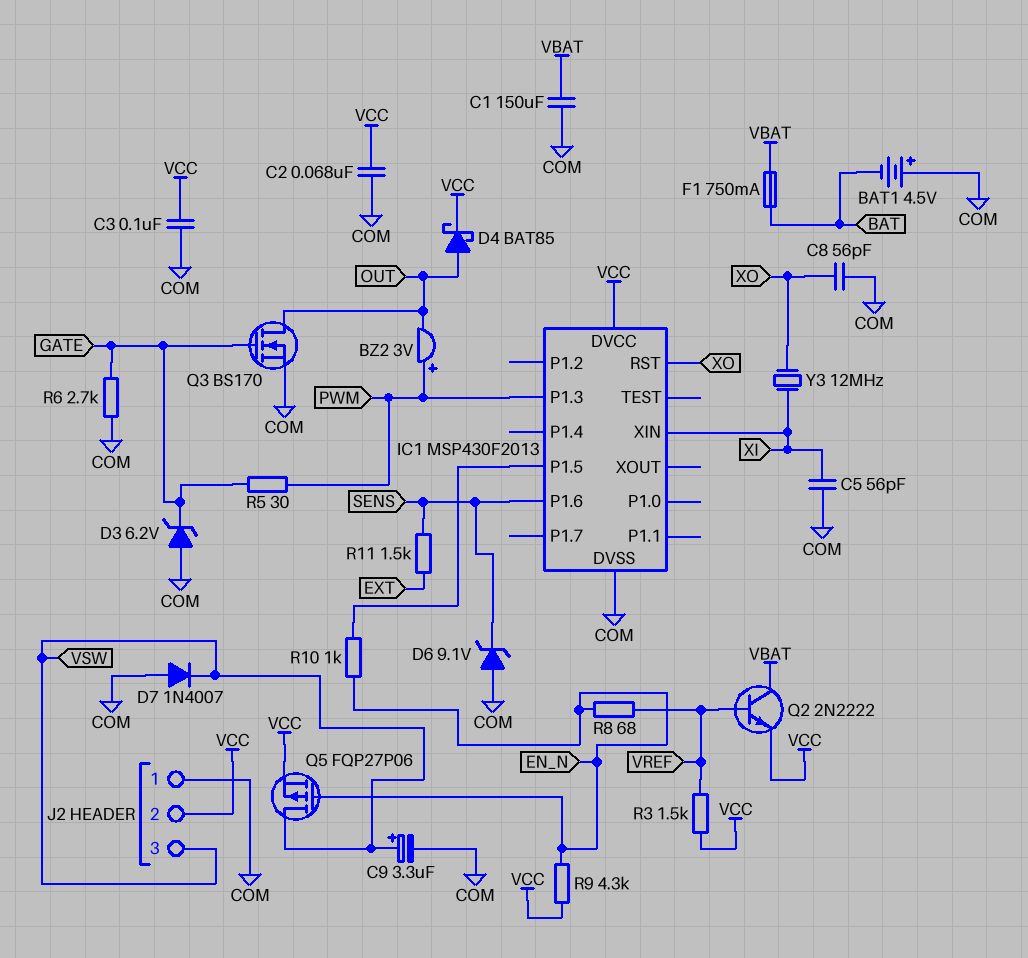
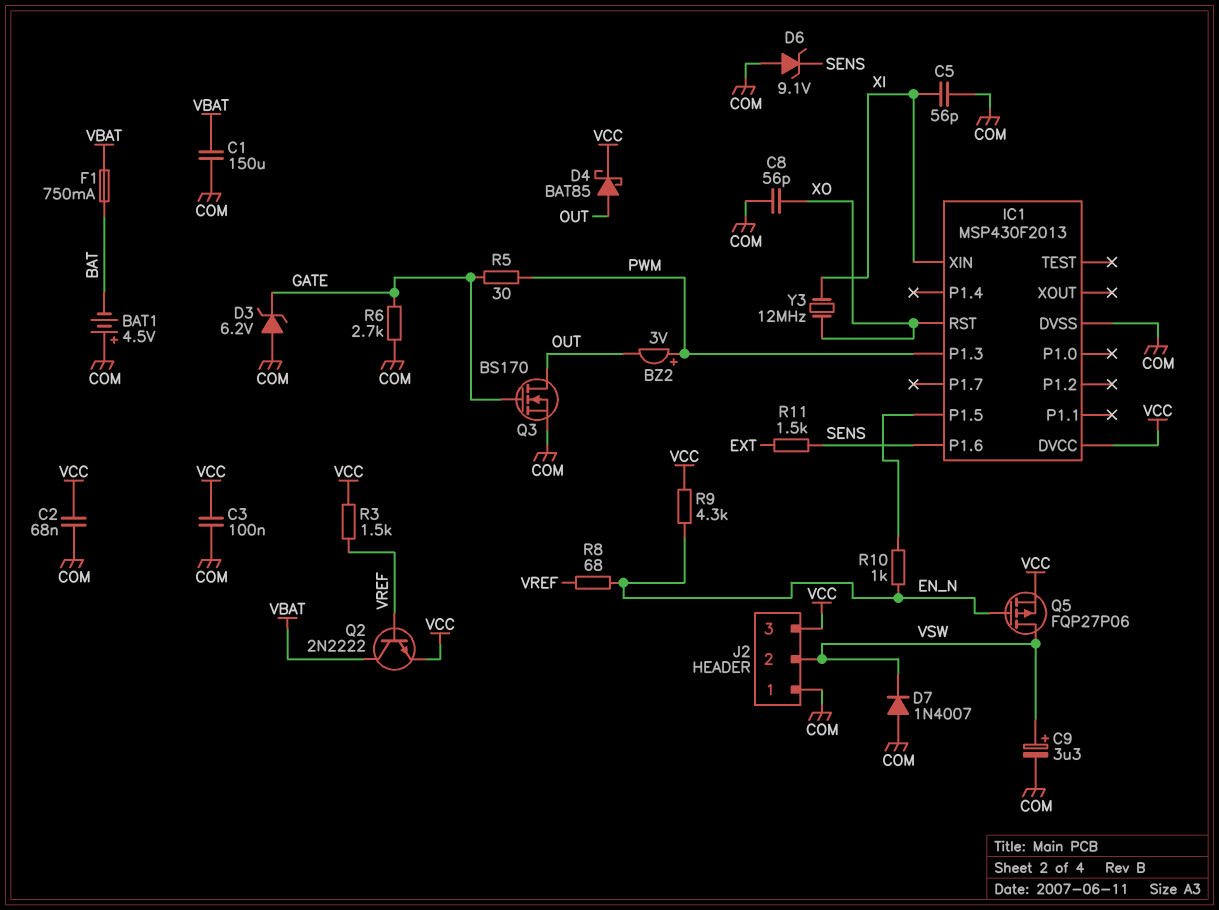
J2 pin 2: VCC -> VSW
J2 pin 3: VSW -> VCC

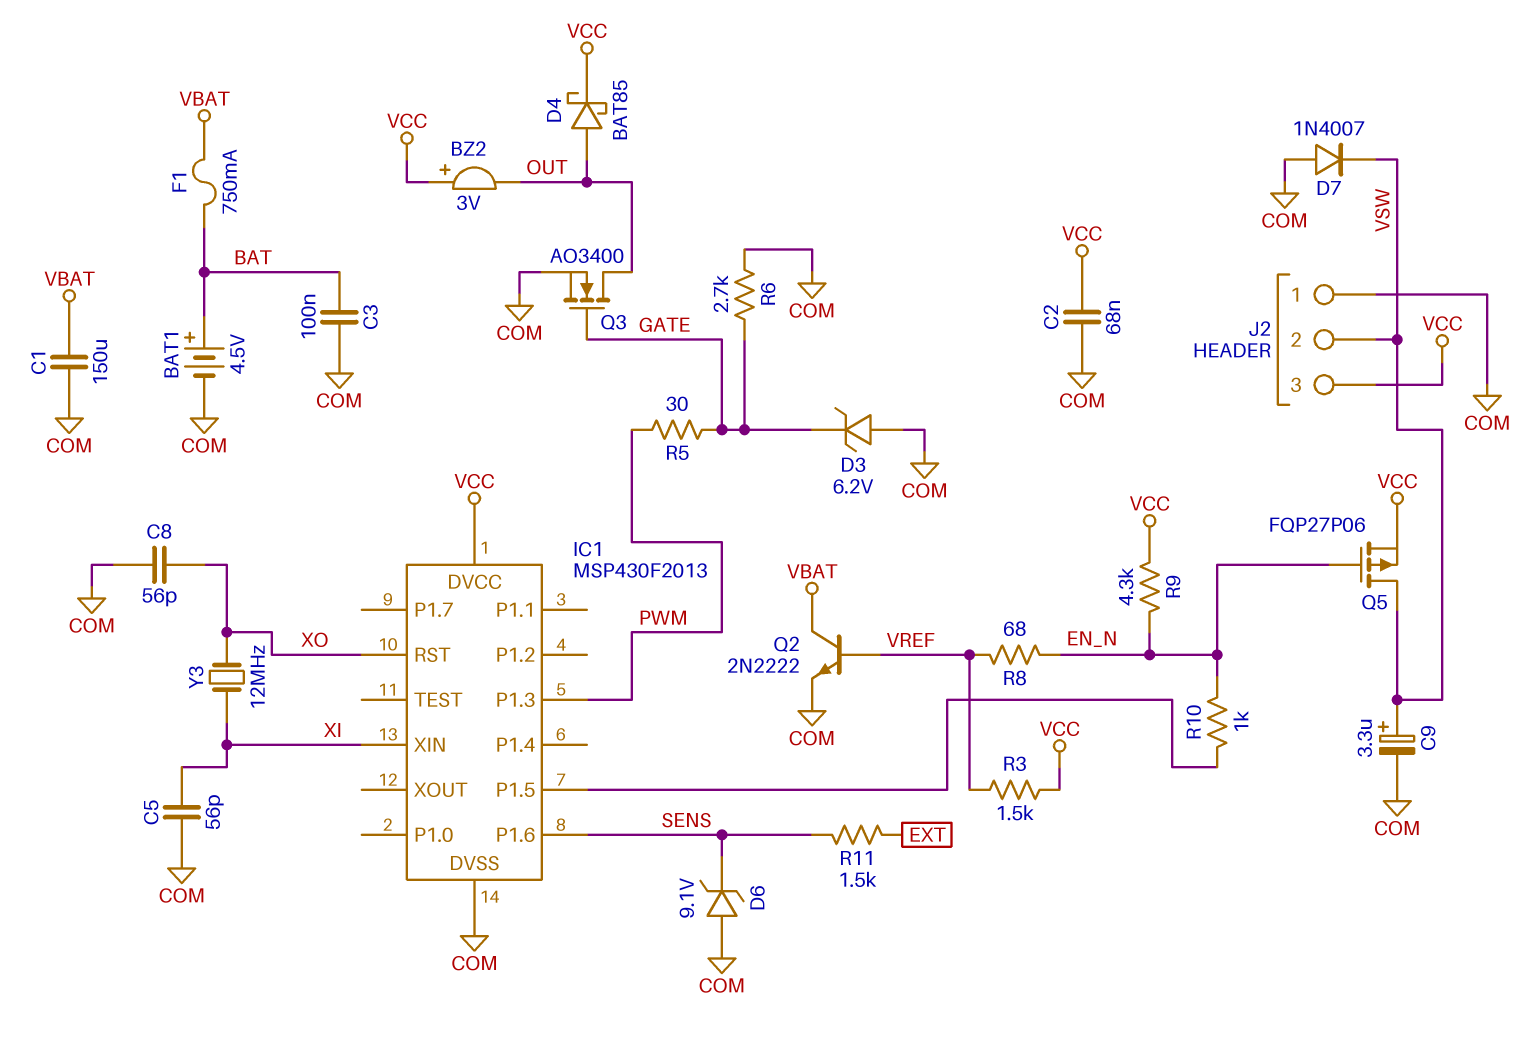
BAT1: 4.5V (plus COM, minus BAT) -> 4.5V (plus BAT, minus COM)
BZ2: buzzer 3V (plus PWM, minus OUT) -> buzzer 3V (plus VCC, minus OUT)
C3: 100nF (COM, VCC) -> 100nF (BAT, COM)
Q2: NPN 2N2222 (B VREF, C VBAT, E VCC) -> NPN 2N2222 (B VREF, C VBAT, E COM)
Q3: NMOS BS170 (G GATE, D OUT, S COM) -> NMOS AO3400 (G GATE, D OUT, S COM)

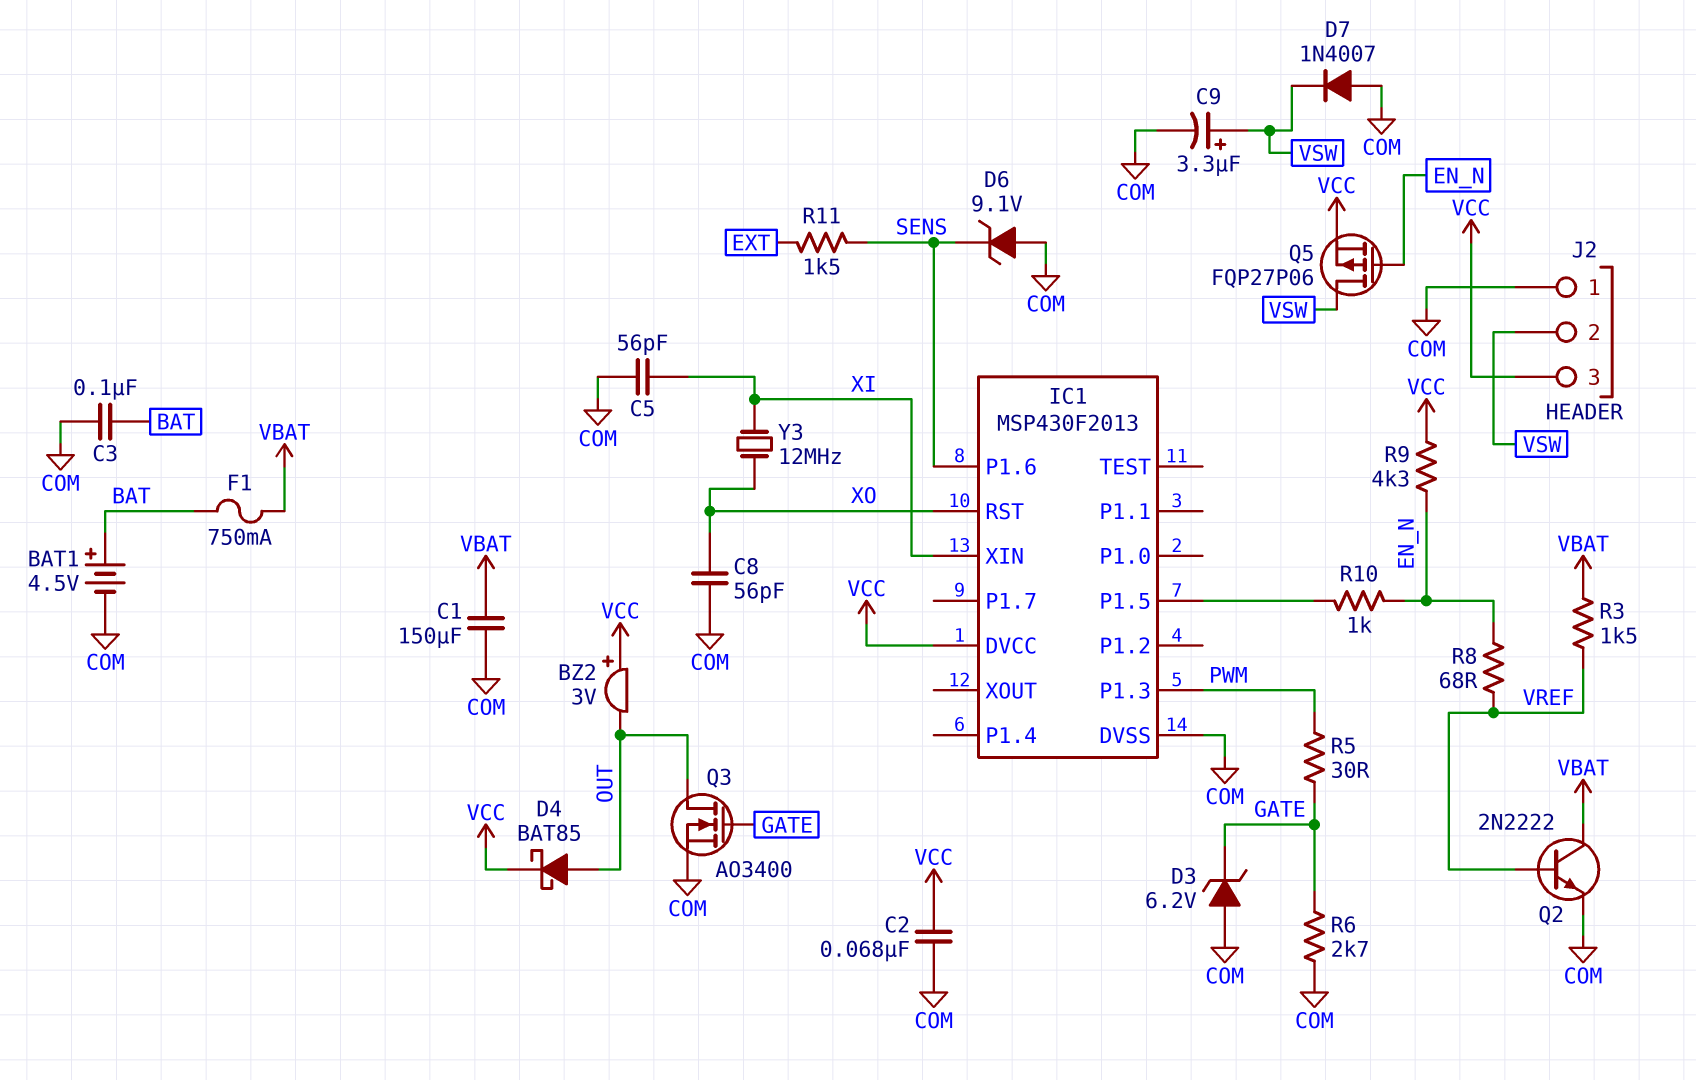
R3: 1.5k (VCC, VREF) -> 1.5k (VBAT, VREF)

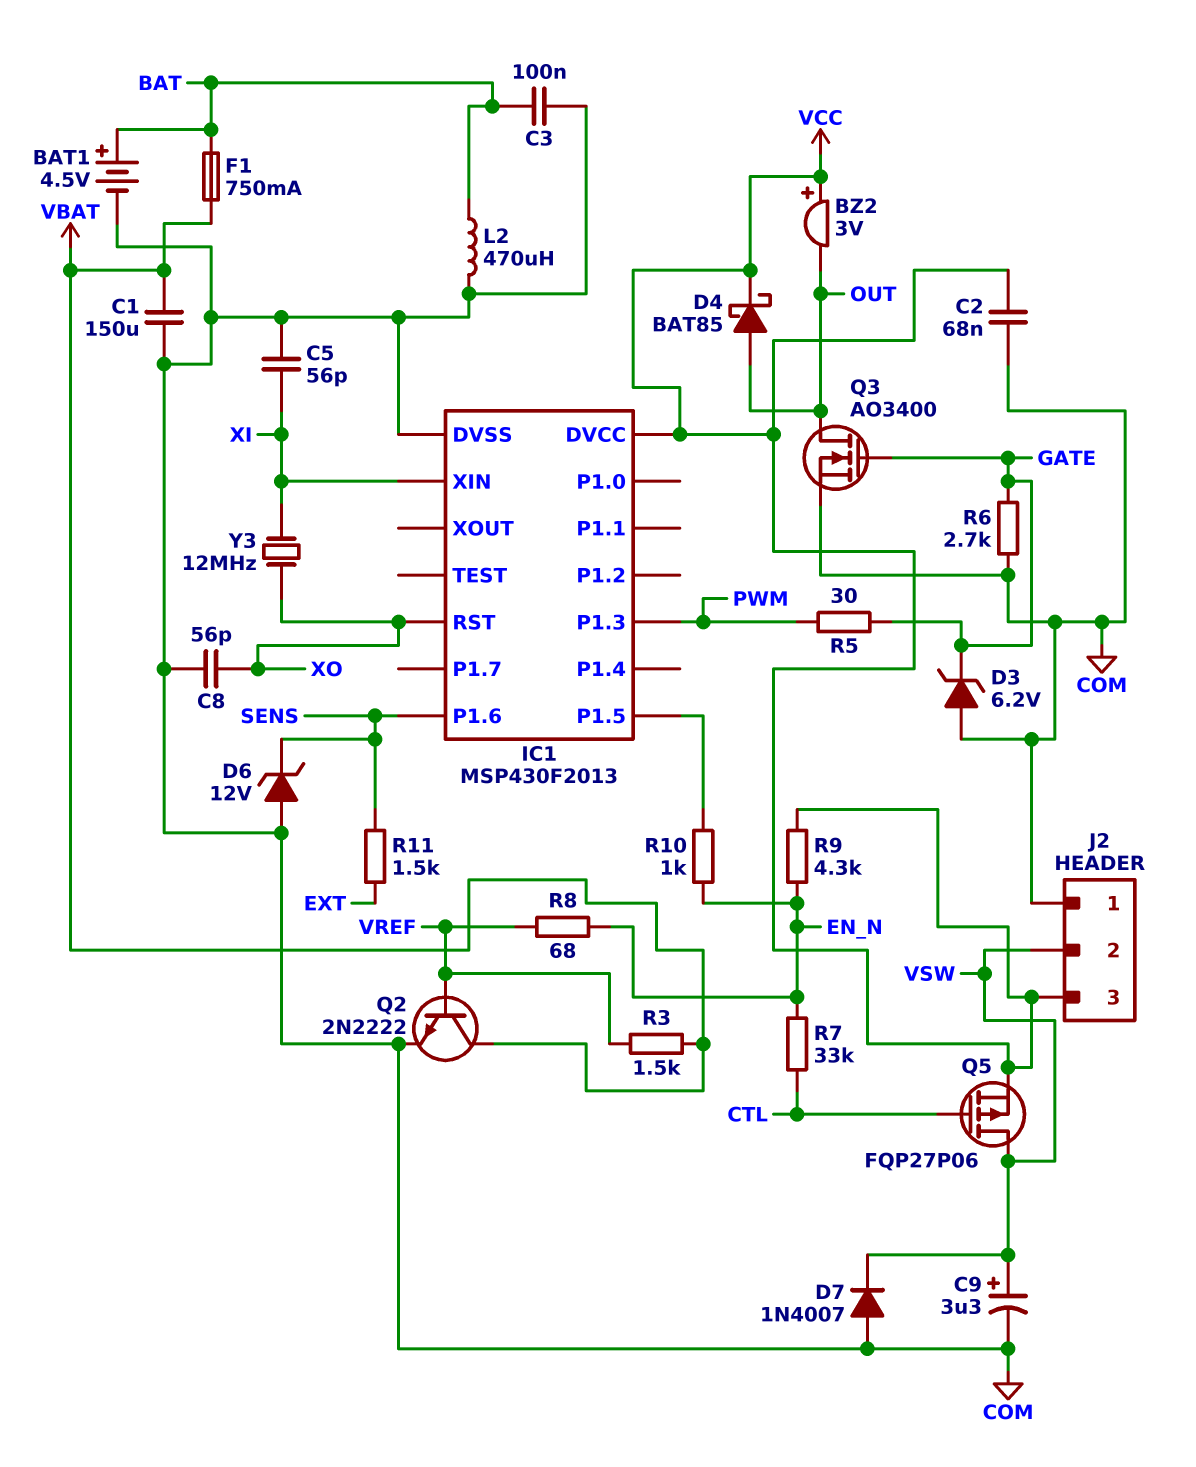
D6: zener 9.1V (A COM, K SENS) -> zener 12V (A COM, K SENS)
L2: none -> 470uH (BAT, COM)
Q5: PMOS FQP27P06 (G EN_N, D VSW, S VCC) -> PMOS FQP27P06 (G CTL, D VSW, S VCC)
R7: none -> 33k (CTL, EN_N)

